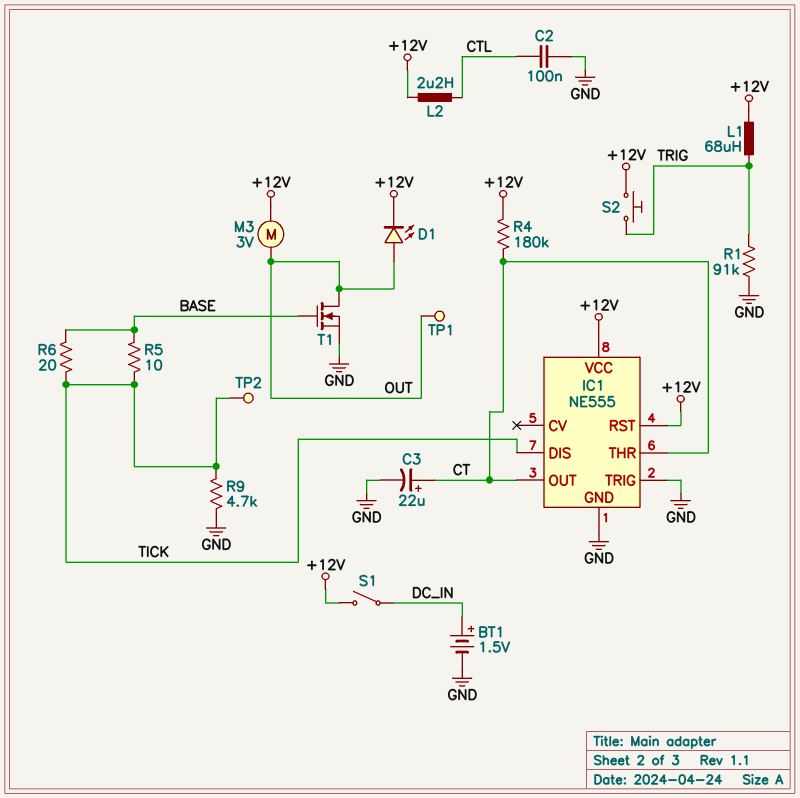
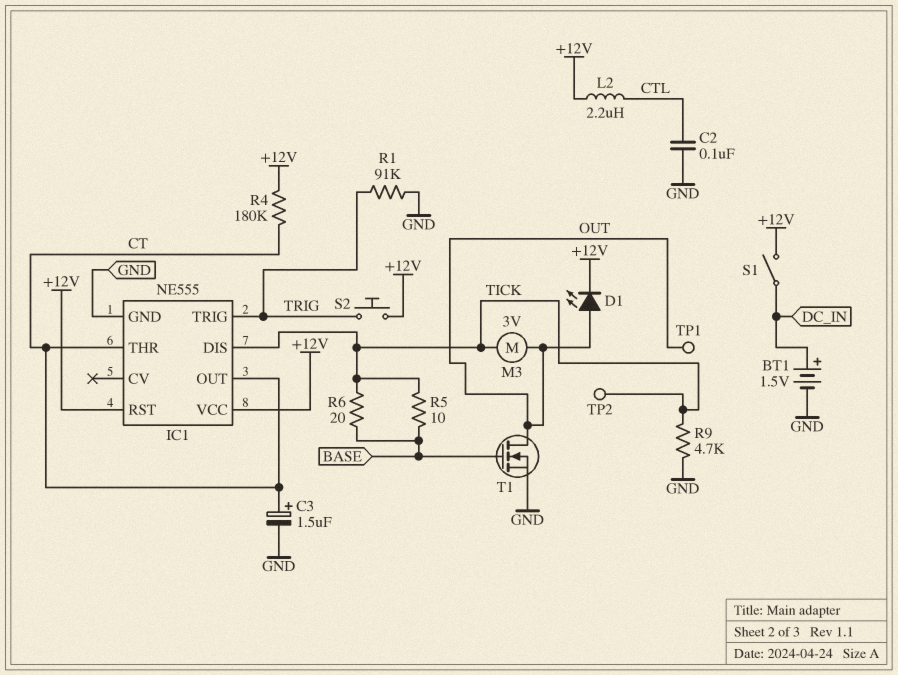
C3: 22uF (plus CT, minus GND) -> 1.5uF (plus CT, minus GND)
IC1 pin TRIG: GND -> TRIG
L1: 68uH (+12V, TRIG) -> none
M3: motor 3V (+12V, OUT) -> motor 3V (OUT, TICK)

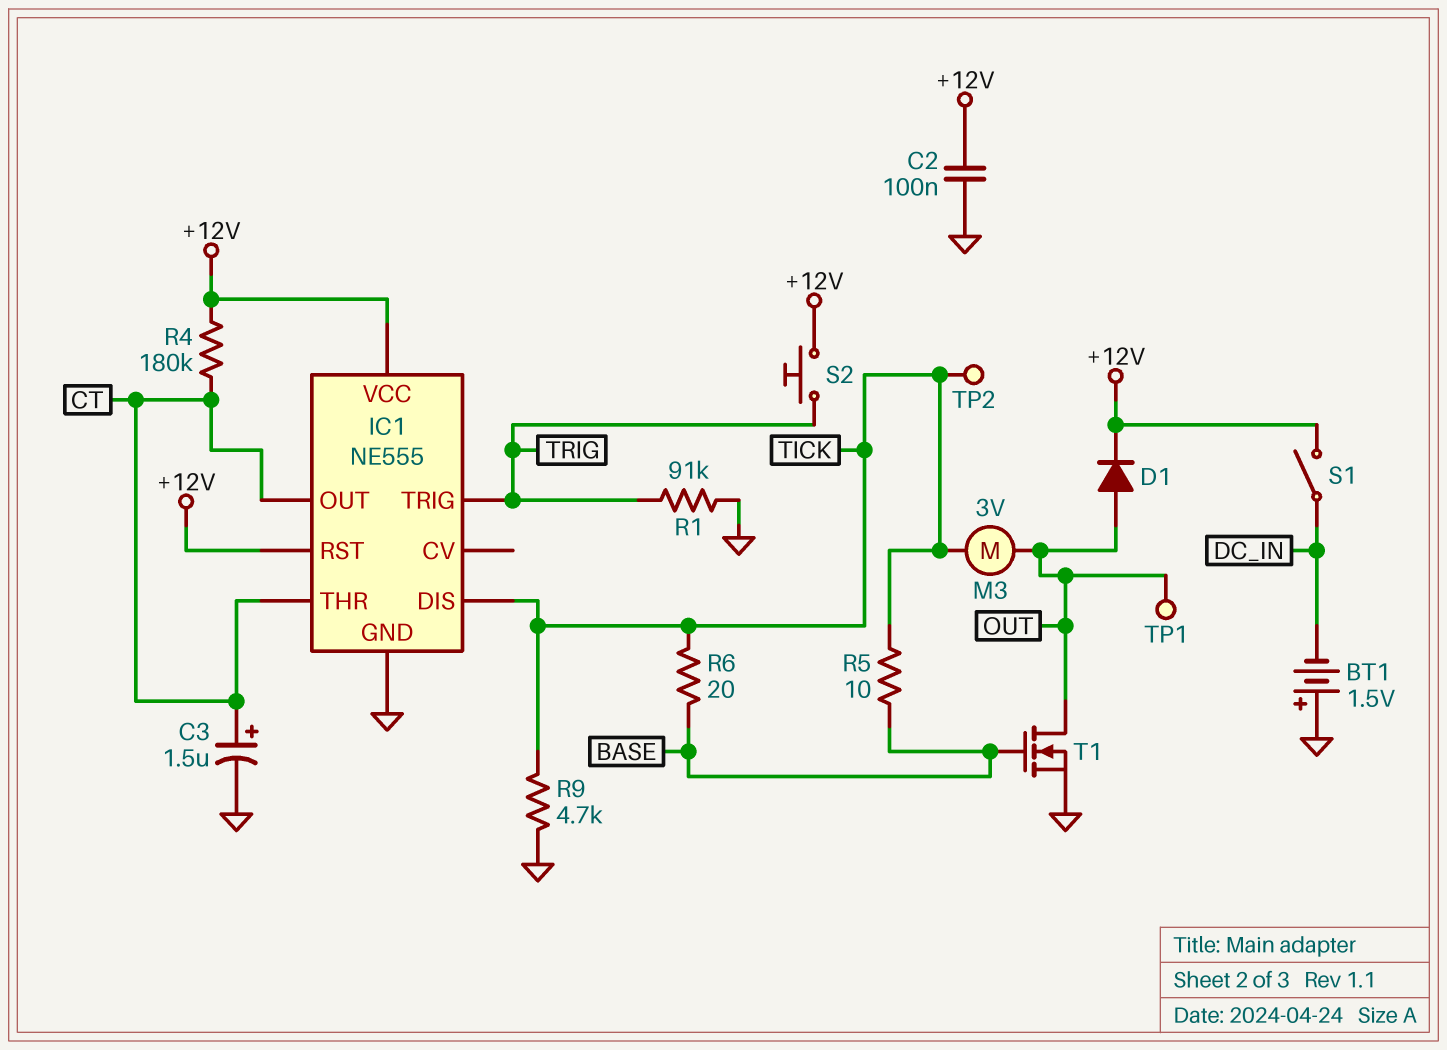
BT1: 1.5V (plus DC_IN, minus GND) -> 1.5V (plus GND, minus DC_IN)
C2: 100nF (CTL, GND) -> 100nF (+12V, GND)
D1: LED (A OUT, K +12V) -> diode (A OUT, K +12V)
L2: 2.2uH (+12V, CTL) -> none

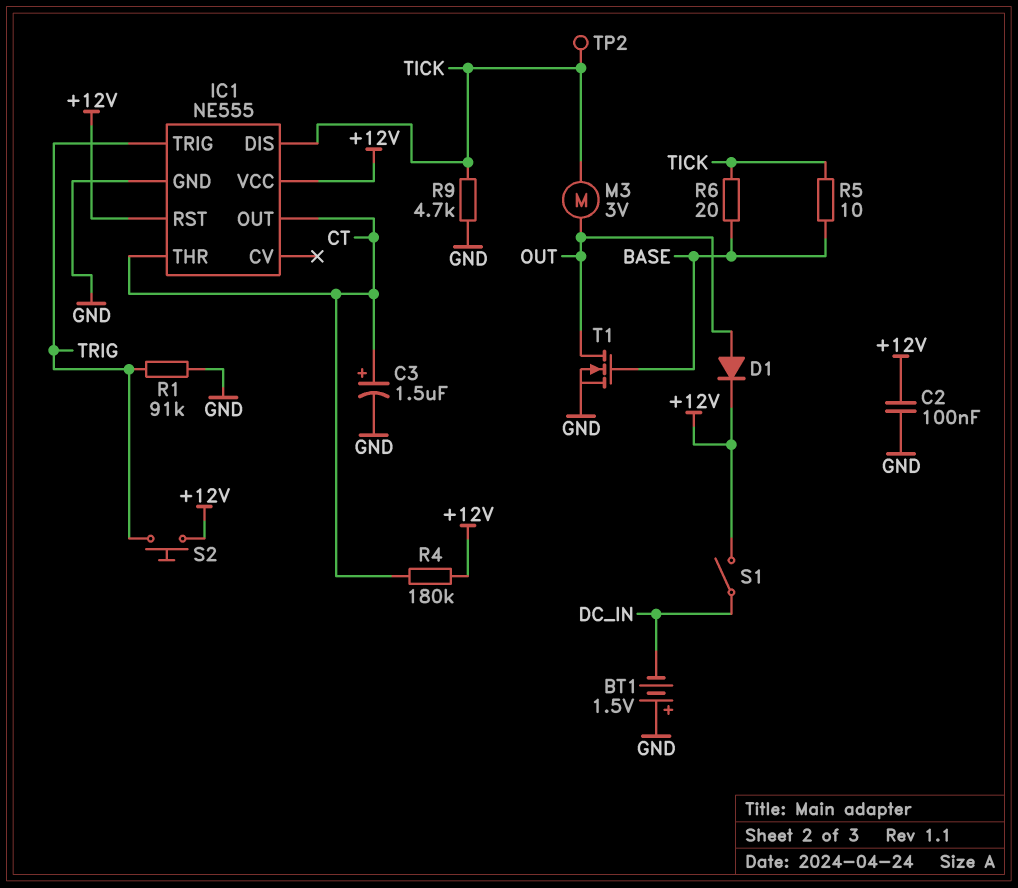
TP1: test point (OUT) -> none

